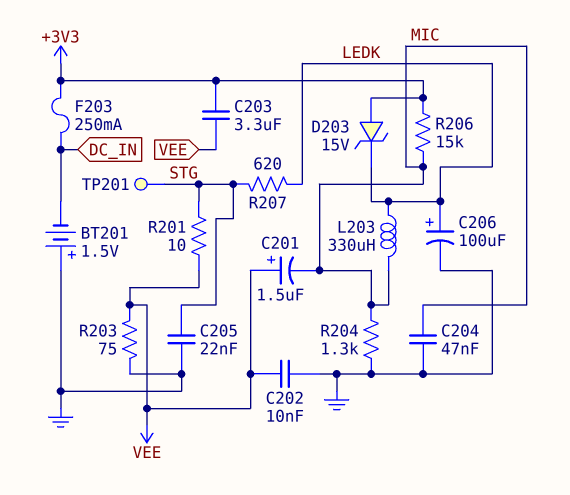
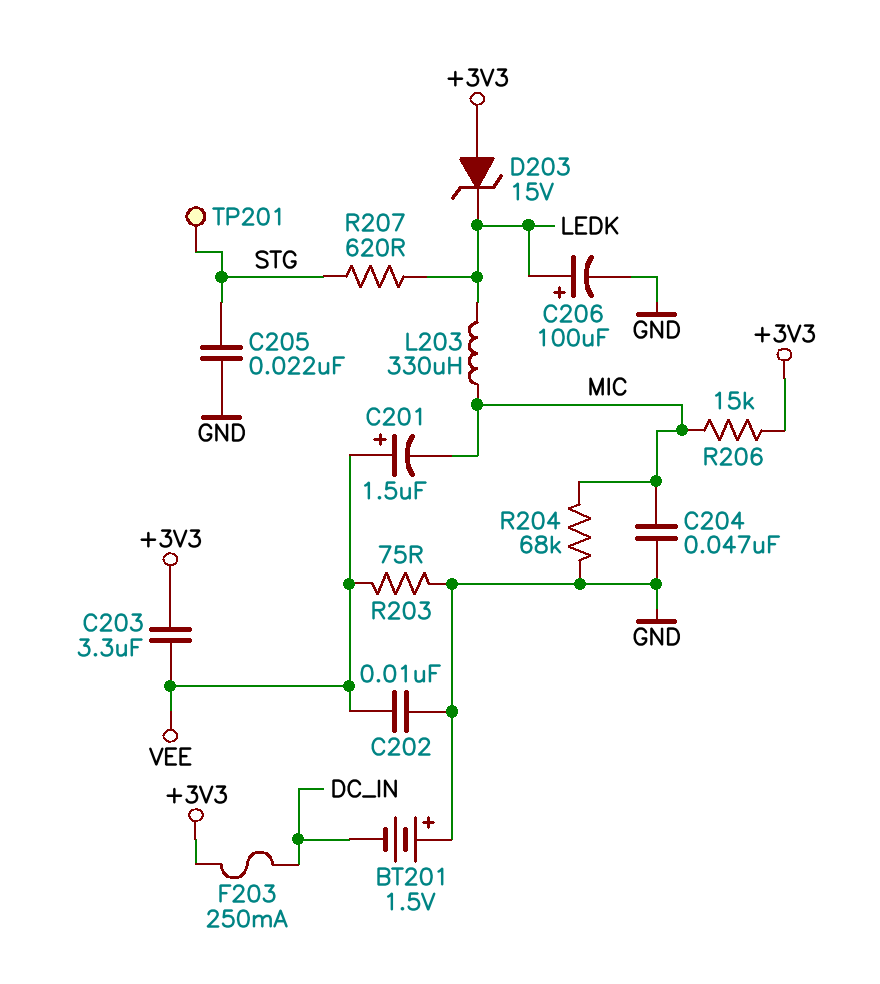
R201: 10 (STG, VEE) -> none
R204: 1.3k (GND, MIC) -> 68k (GND, MIC)

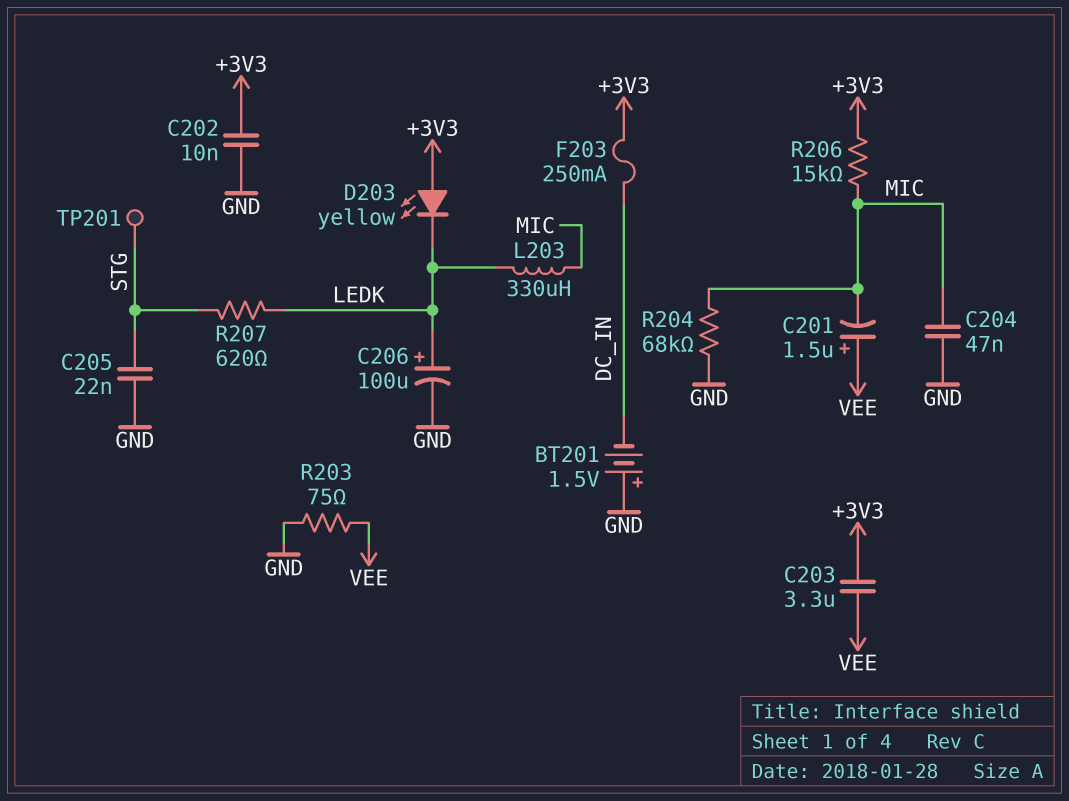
C202: 10nF (GND, VEE) -> 10nF (+3V3, GND)
D203: zener 15V (A +3V3, K LEDK) -> LED yellow (A +3V3, K LEDK)

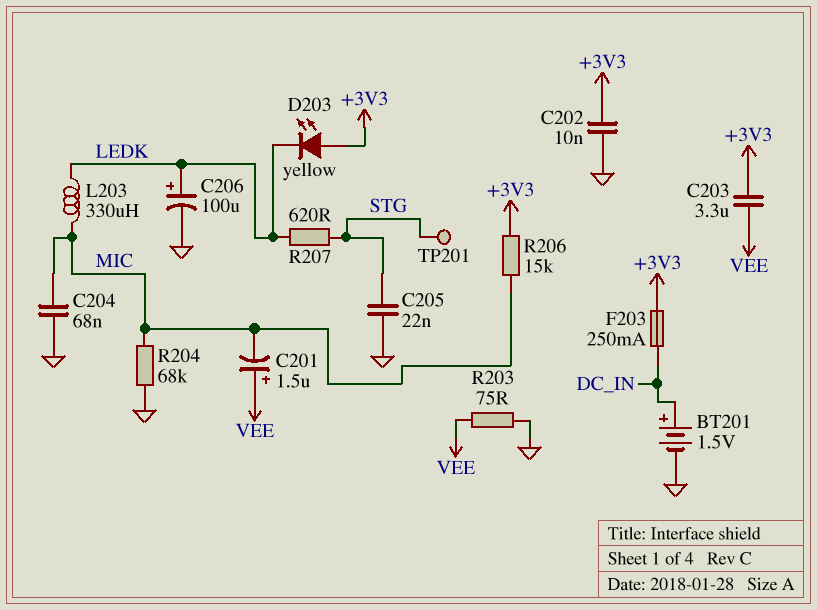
BT201: 1.5V (plus GND, minus DC_IN) -> 1.5V (plus DC_IN, minus GND)
C204: 47nF (GND, MIC) -> 68nF (GND, MIC)

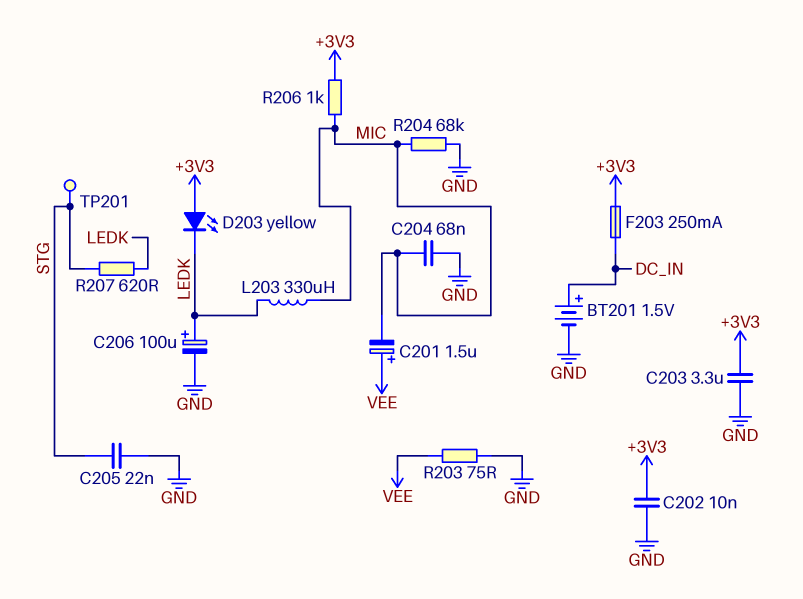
C203: 3.3uF (+3V3, VEE) -> 3.3uF (+3V3, GND)
R206: 15k (+3V3, MIC) -> 1k (+3V3, MIC)

